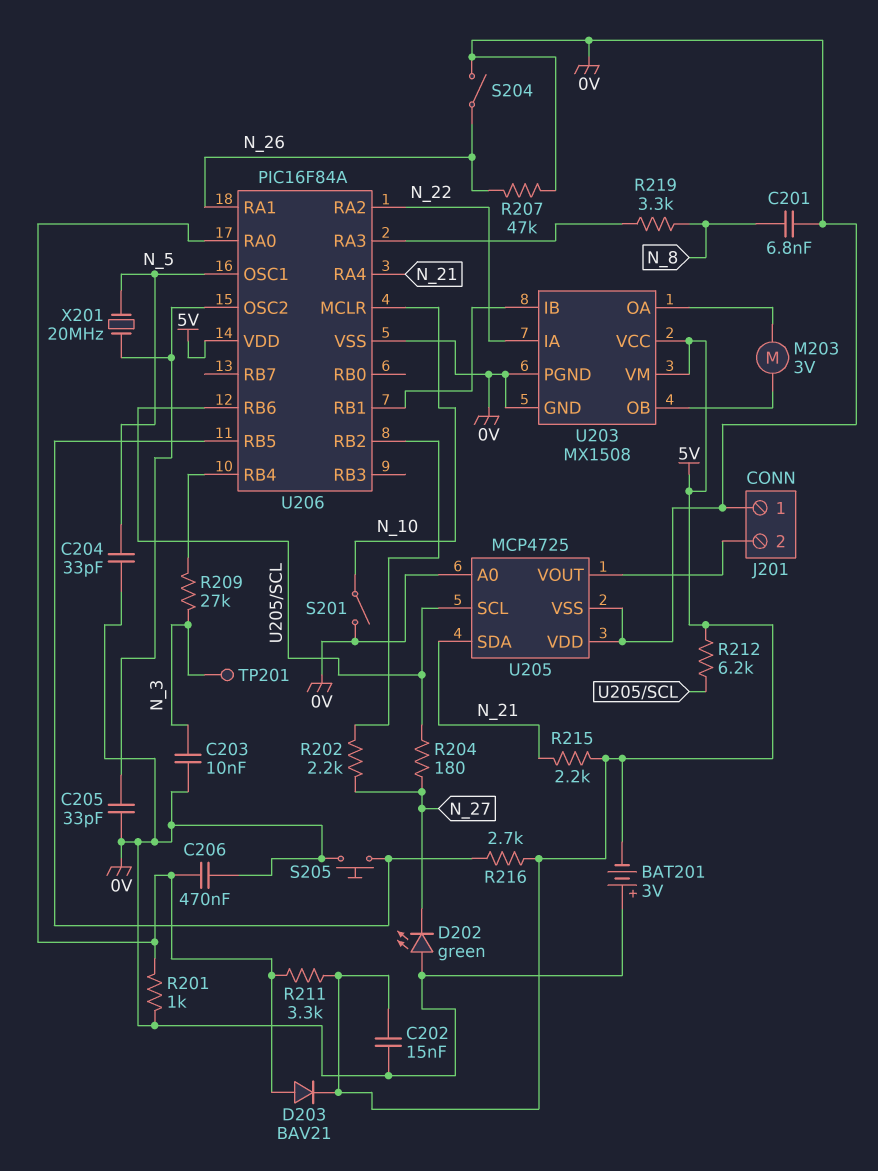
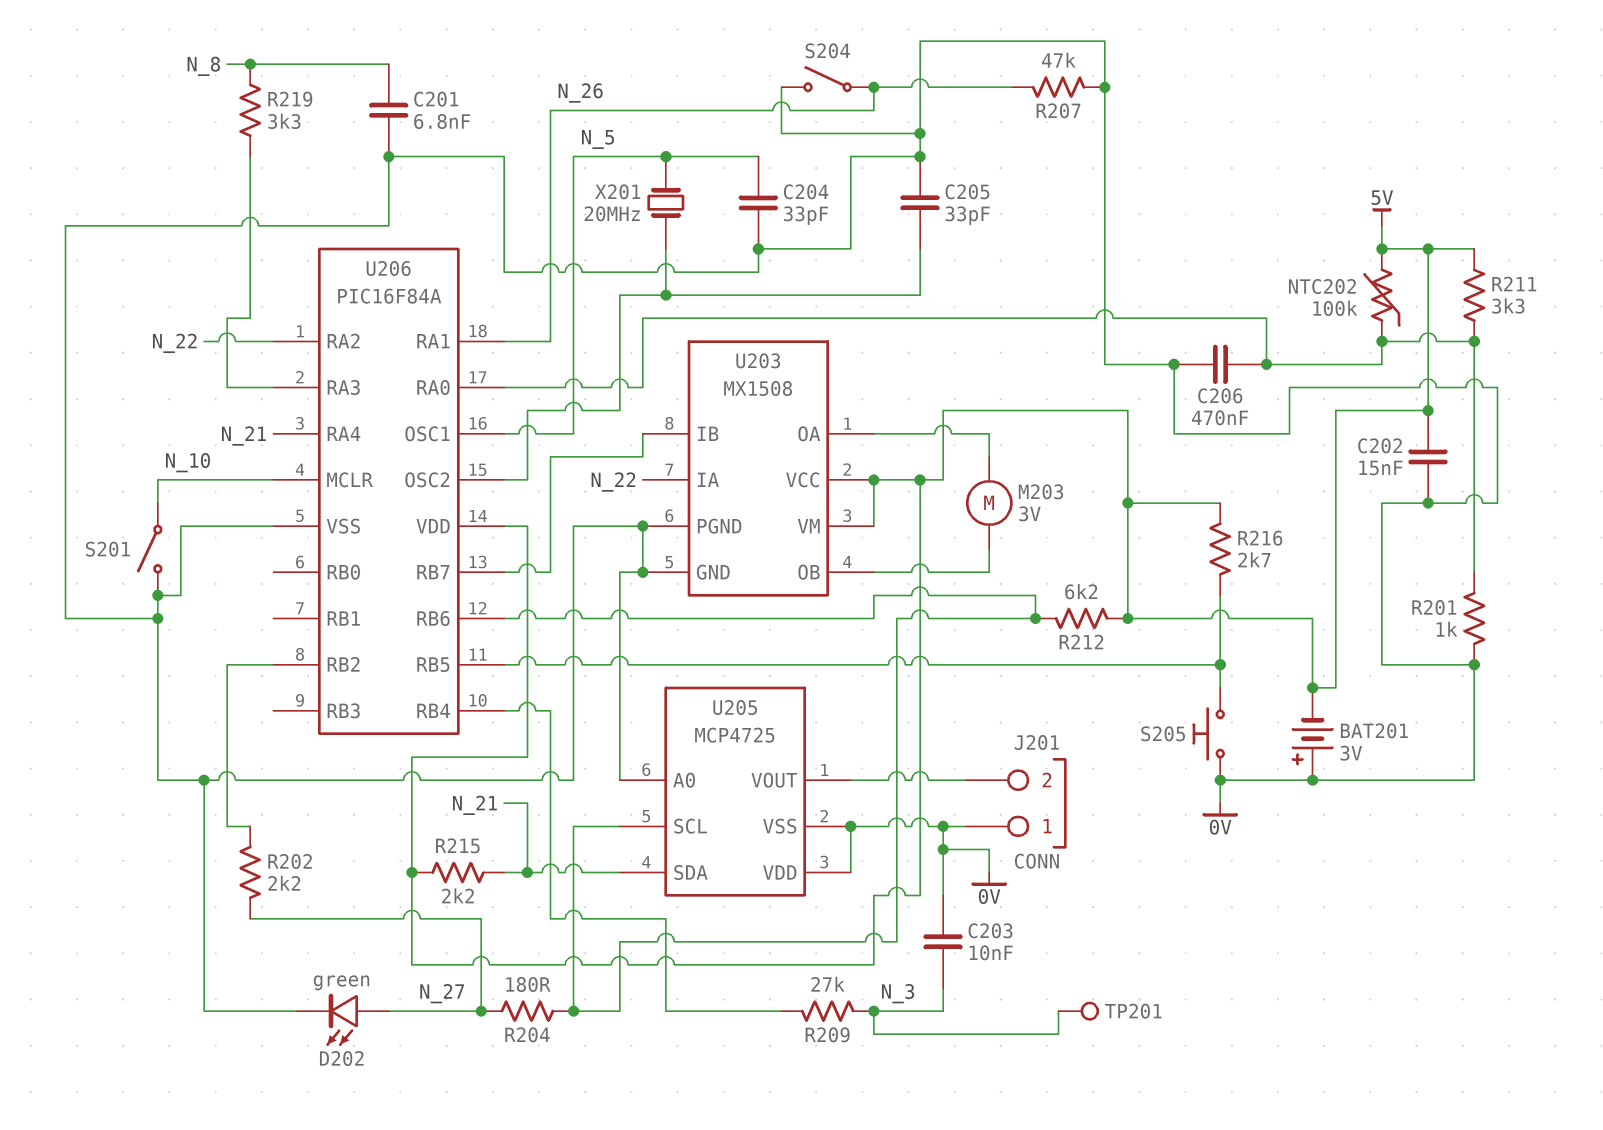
D202: LED green (A 0V, K N_27) -> LED green (A N_27, K 0V)
D203: diode BAV21 (A U206/RA0, K 5V) -> none
NTC202: none -> 100k (5V, U206/RA0)
U206 pin RB1: U203/IB -> none
U206 pin RB7: none -> U203/IB

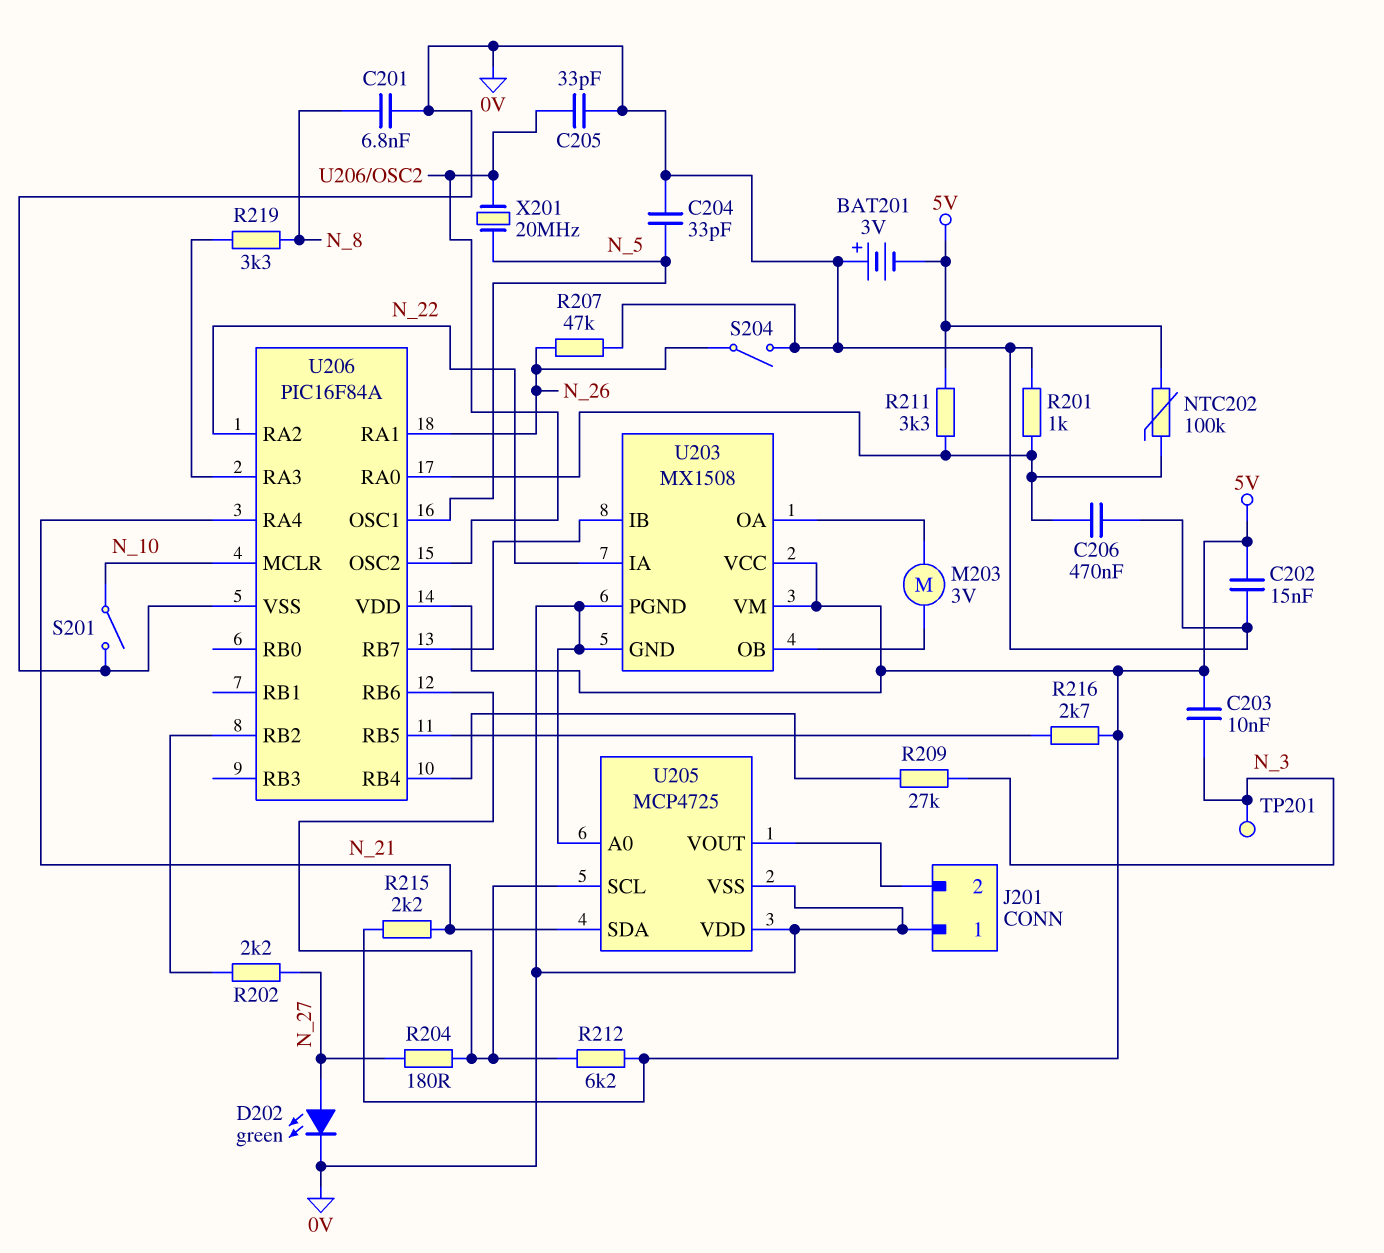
C203: 10nF (0V, N_3) -> 10nF (5V, N_3)
S205: button (0V, U206/RB5) -> none

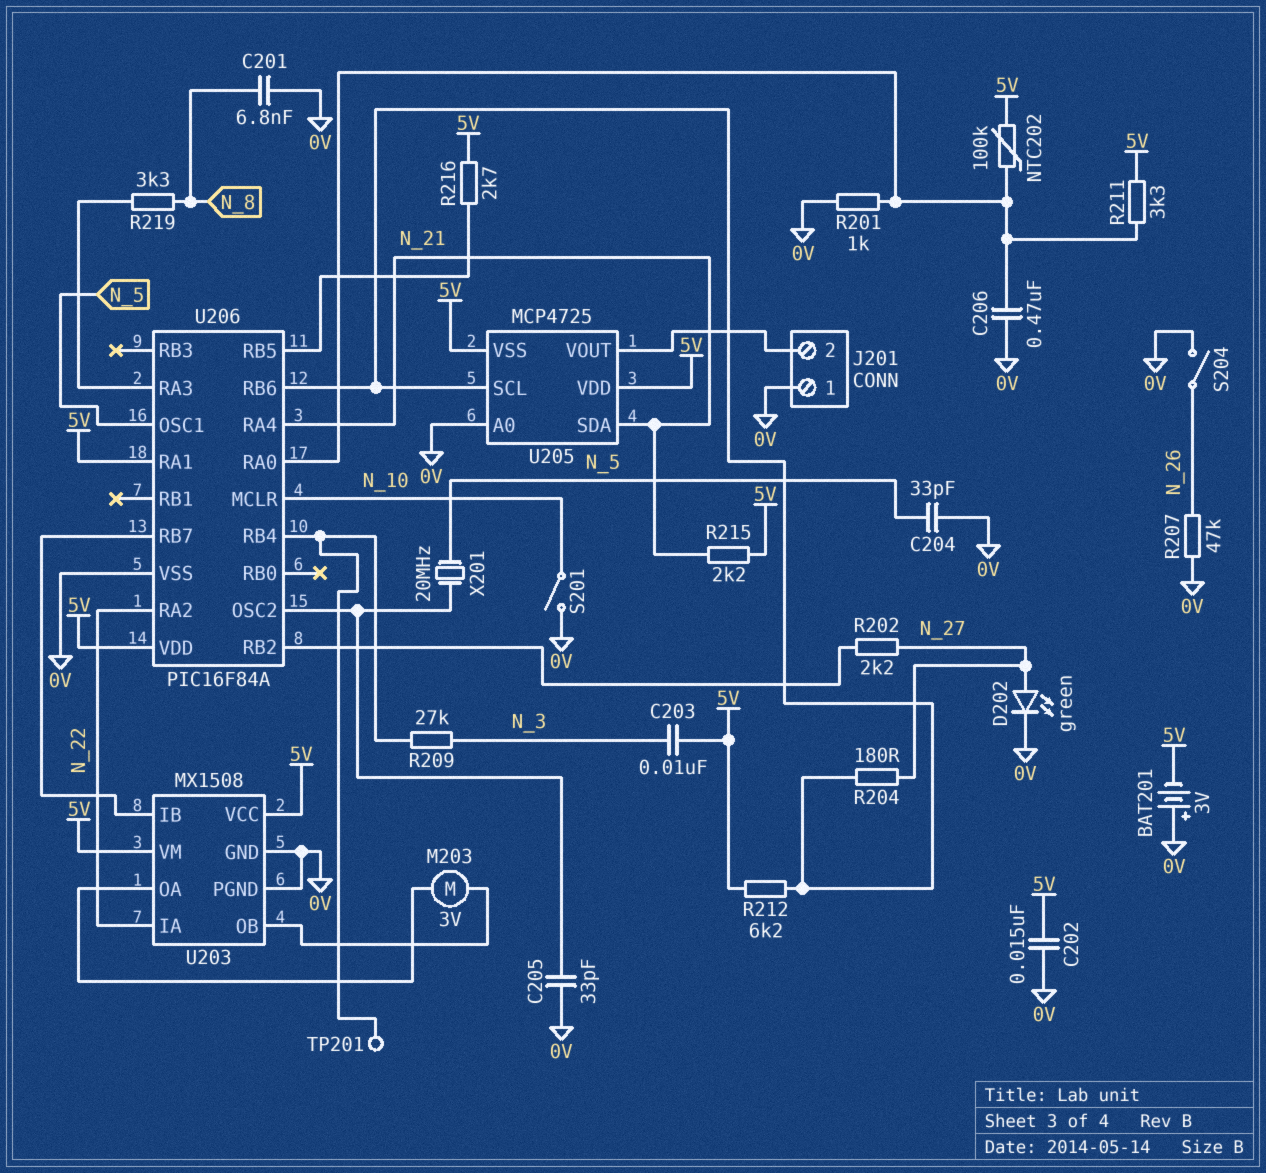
TP201: test point (N_3) -> test point (U206/RB4)
U205 pin VDD: 0V -> 5V
U205 pin VSS: 0V -> 5V
U206 pin RA1: N_26 -> 5V

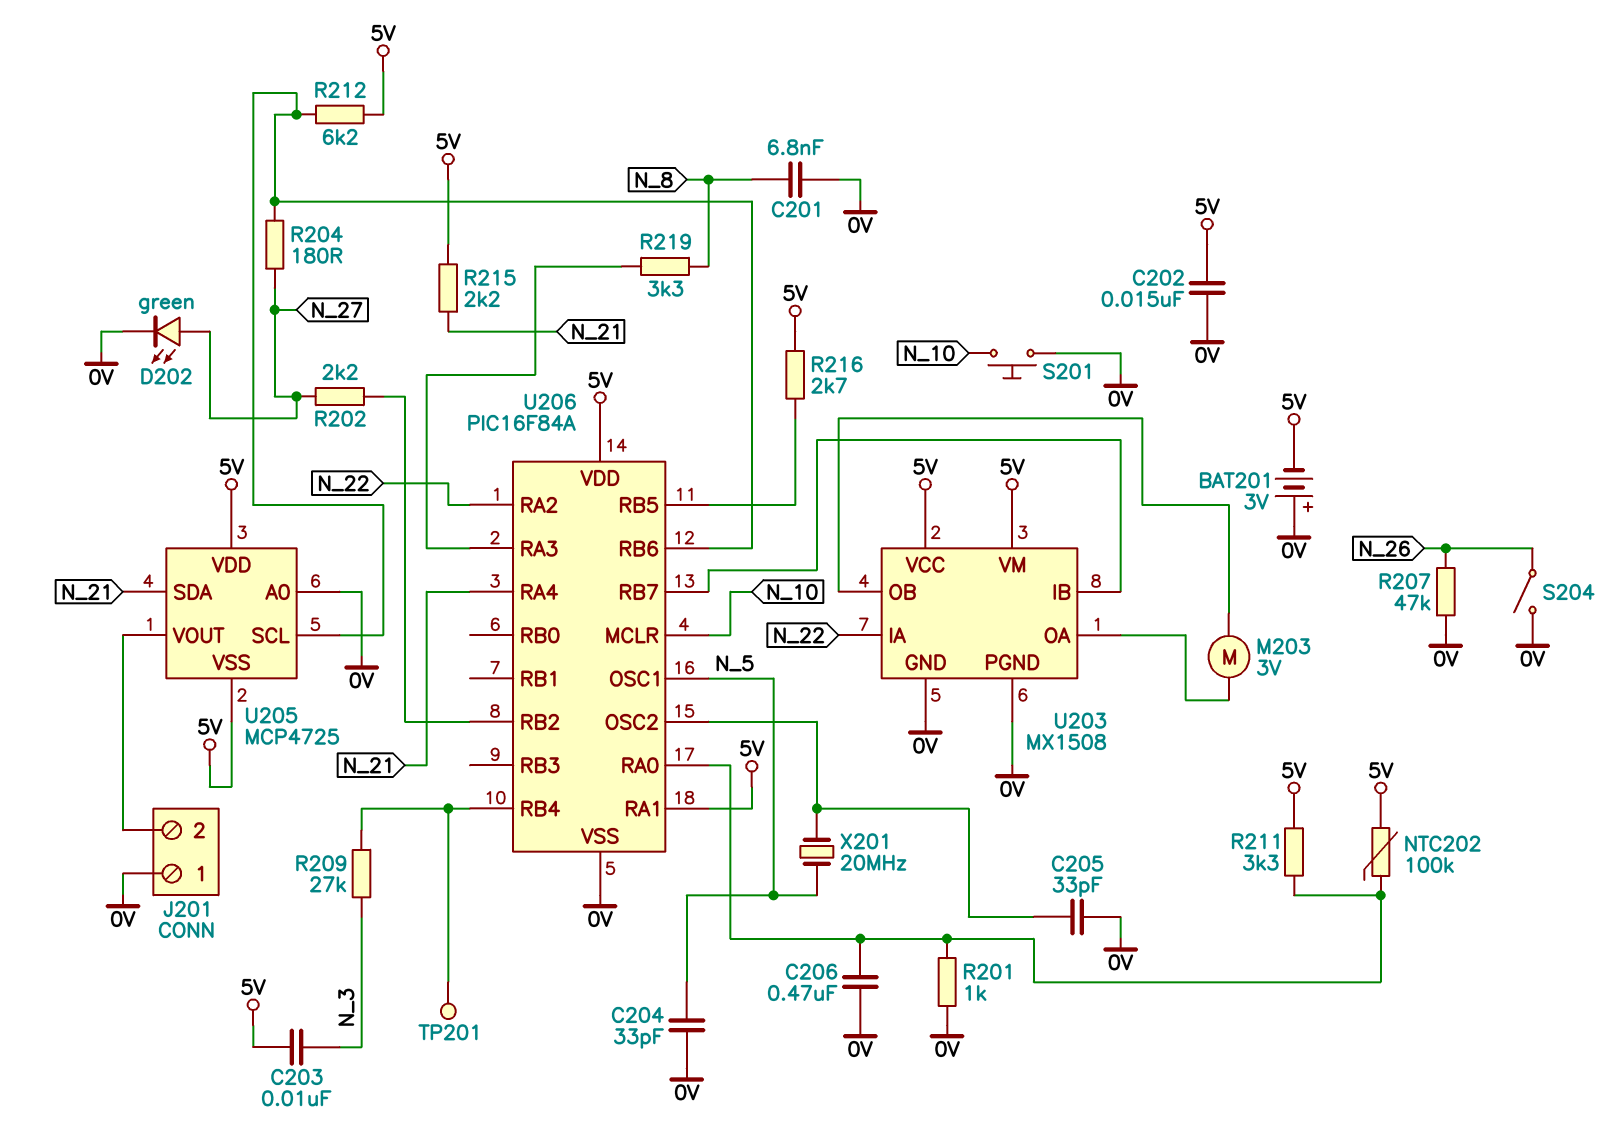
S201: switch (0V, N_10) -> button (0V, N_10)

